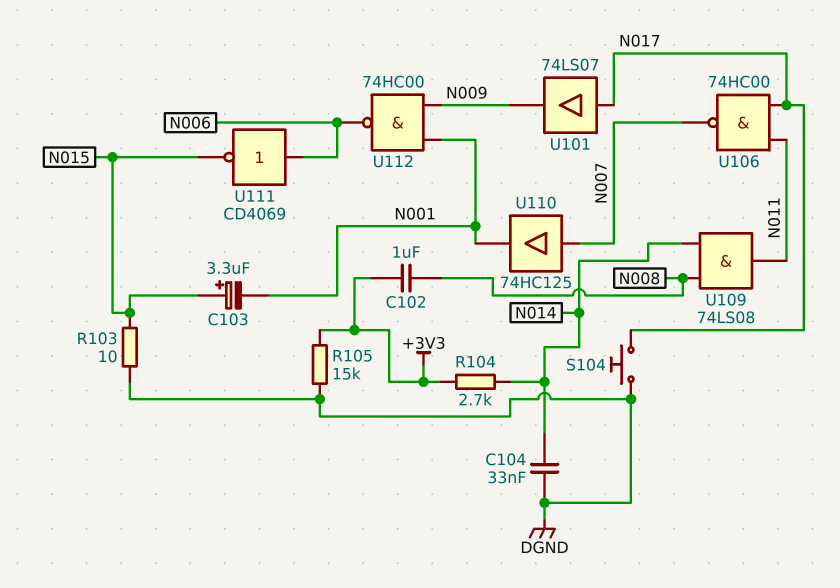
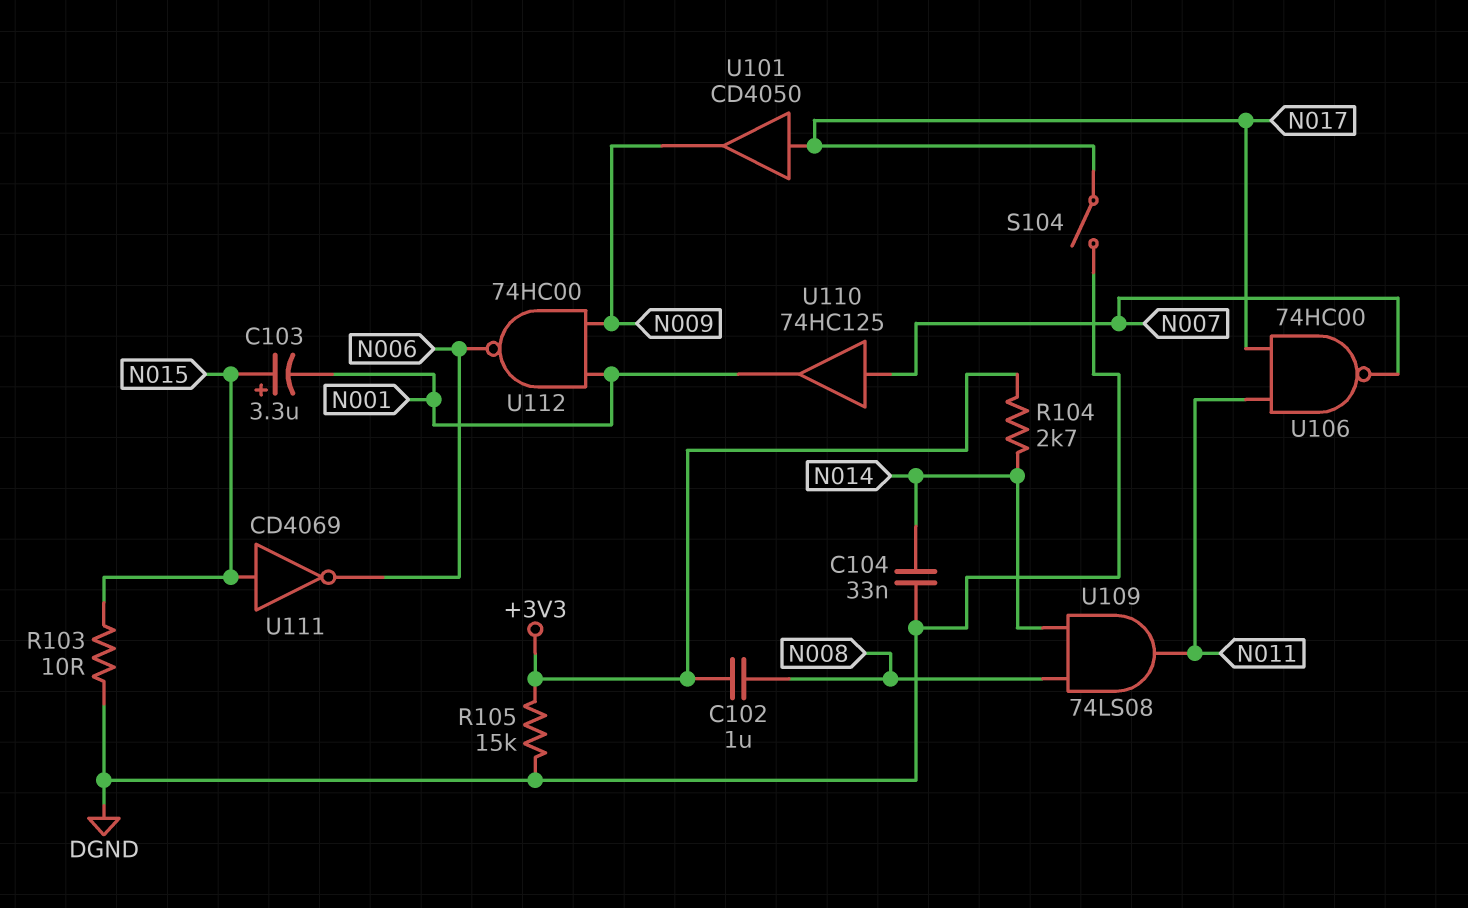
S104: button (DGND, N017) -> switch (DGND, N017)
U101: buffer 74LS07 (in N017, out N009) -> buffer CD4050 (in N017, out N009)
U111: NOT CD4069 (in N006, out N015) -> NOT CD4069 (in N015, out N006)

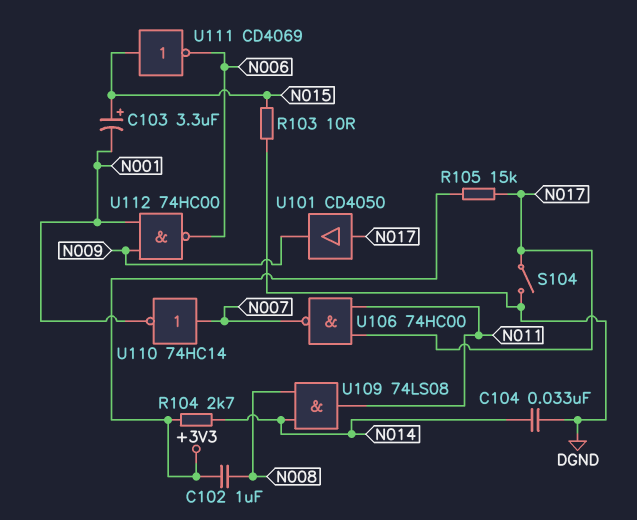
R105: 15k (+3V3, DGND) -> 15k (+3V3, N017)
U110: buffer 74HC125 (in N007, out N001) -> NOT 74HC14 (in N007, out N001)

